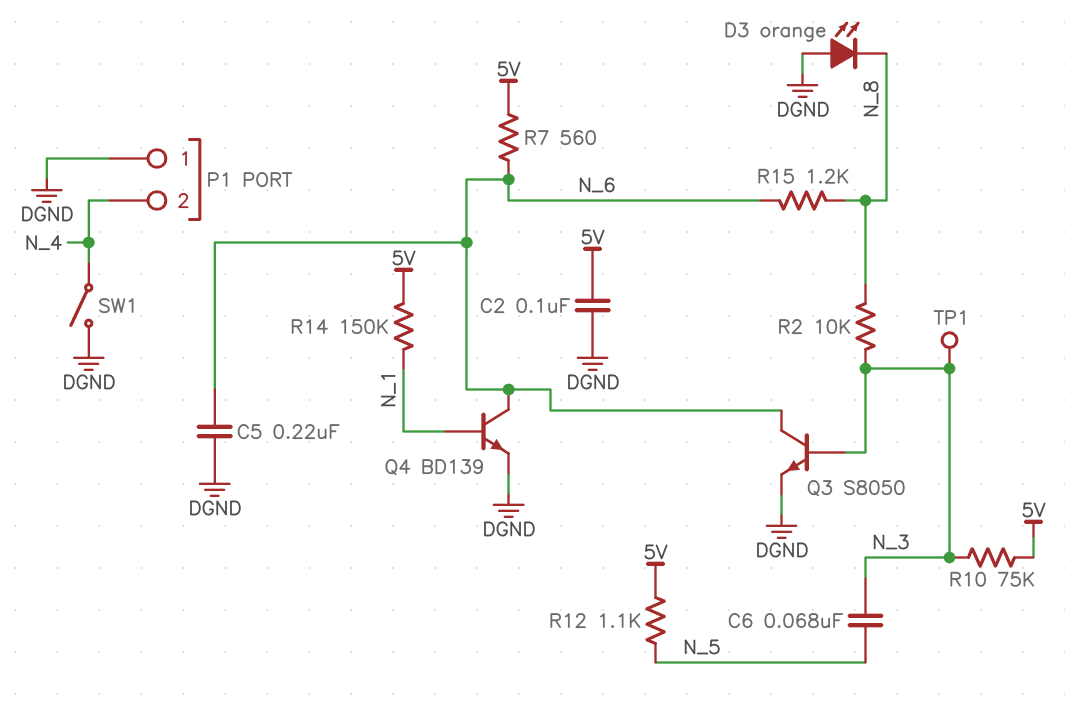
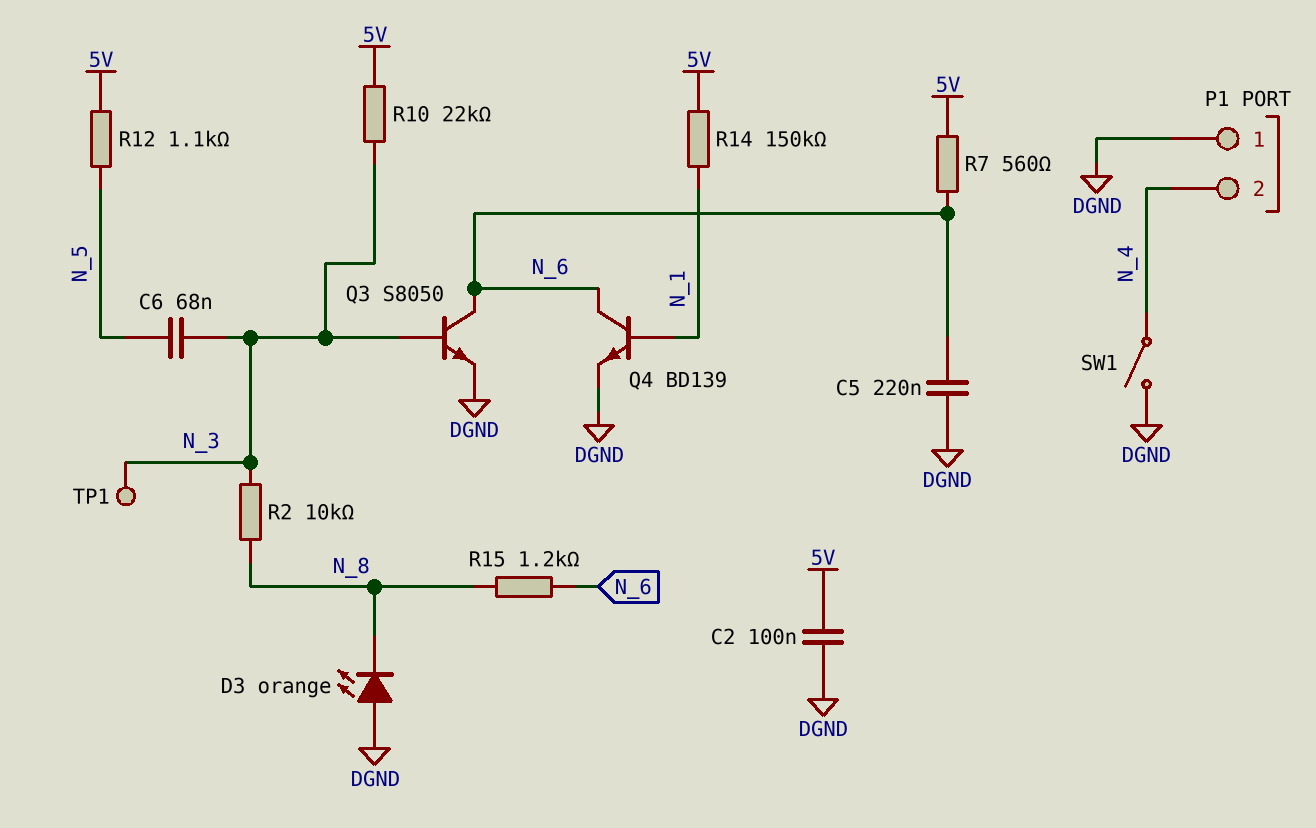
R10: 75k (5V, N_3) -> 22k (5V, N_3)

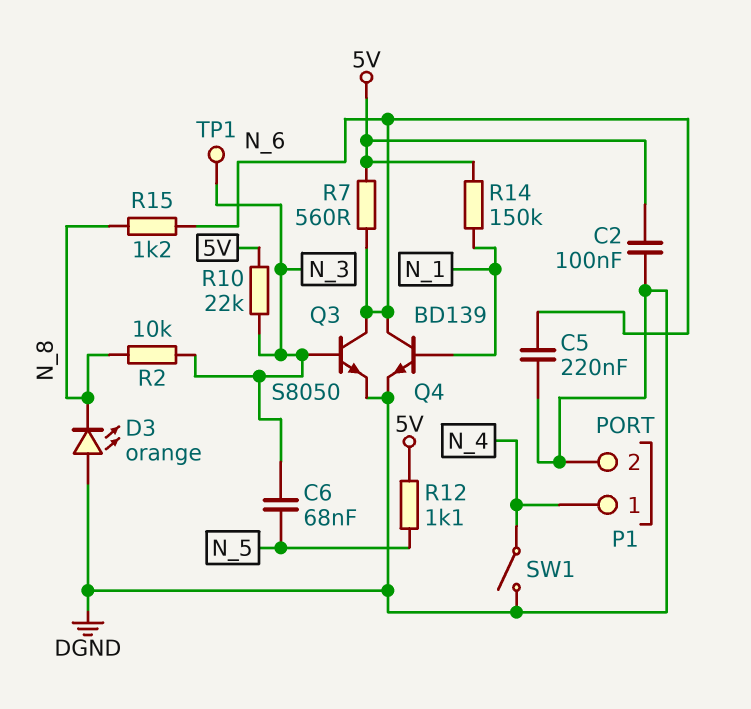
P1 pin 1: DGND -> N_4
P1 pin 2: N_4 -> DGND

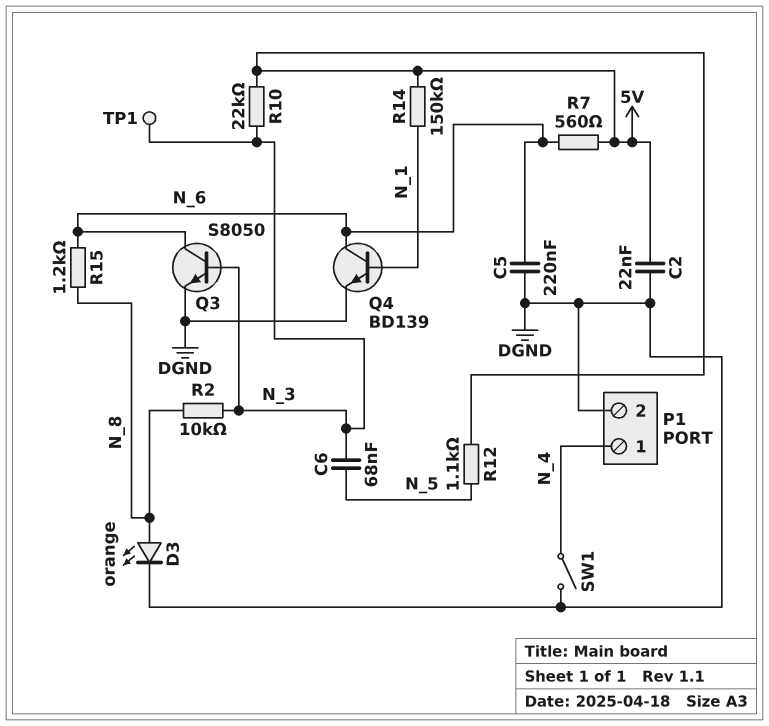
C2: 100nF (5V, DGND) -> 22nF (5V, DGND)
D3: LED orange (A DGND, K N_8) -> LED orange (A N_8, K DGND)

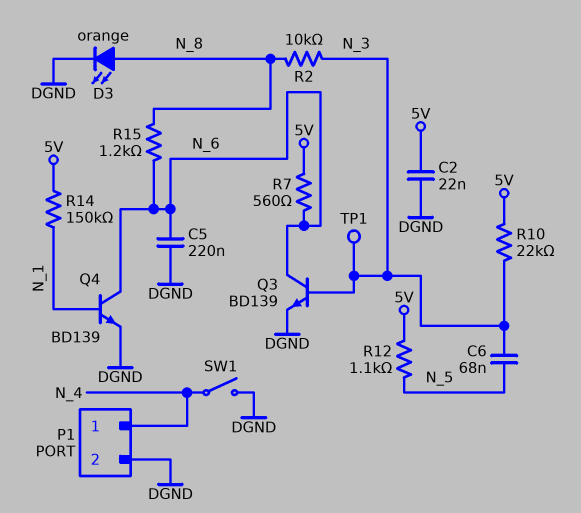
Q3: NPN S8050 (B N_3, C N_6, E DGND) -> NPN BD139 (B N_3, C N_6, E DGND)

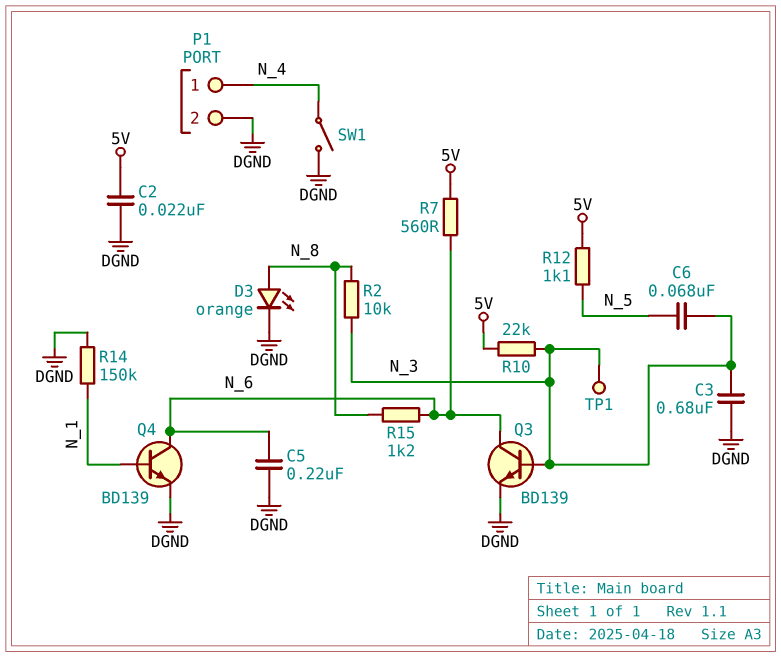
C3: none -> 680nF (DGND, N_3)
R14: 150k (5V, N_1) -> 150k (DGND, N_1)

